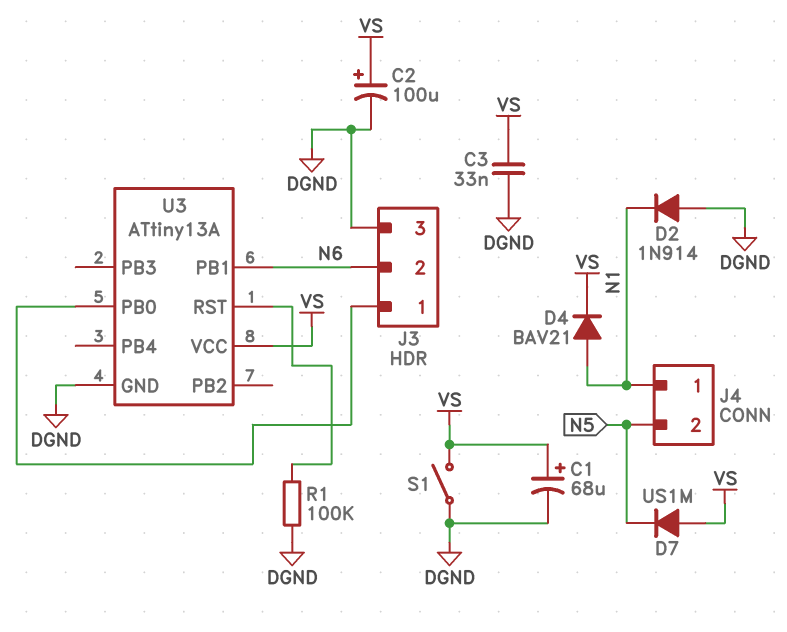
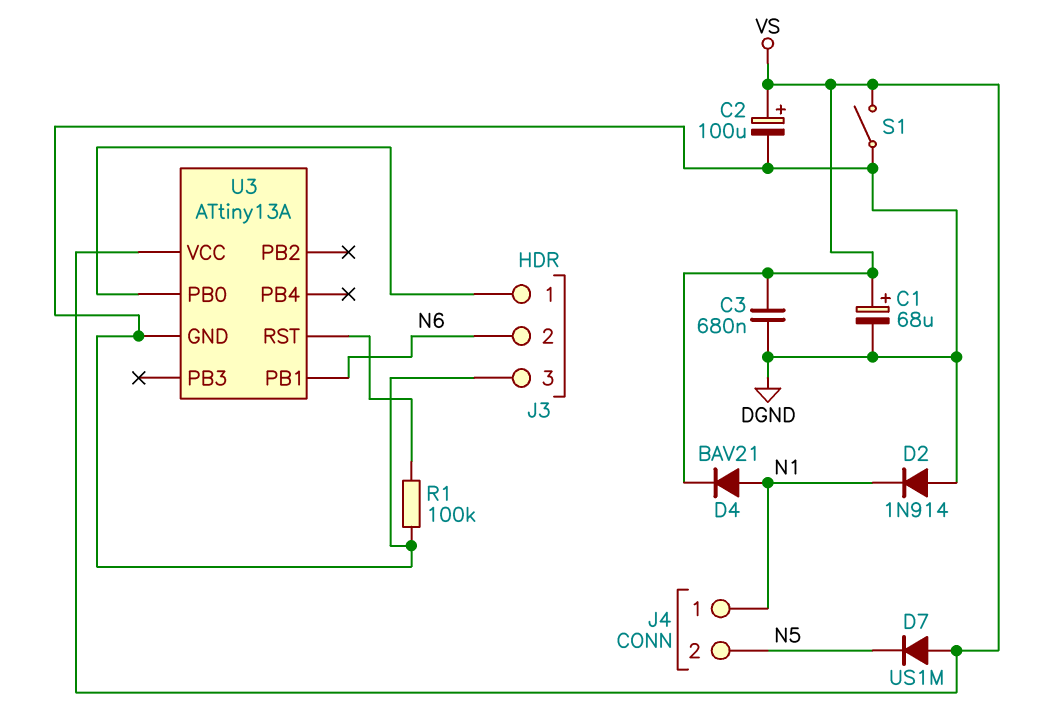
C3: 33nF (DGND, VS) -> 680nF (DGND, VS)

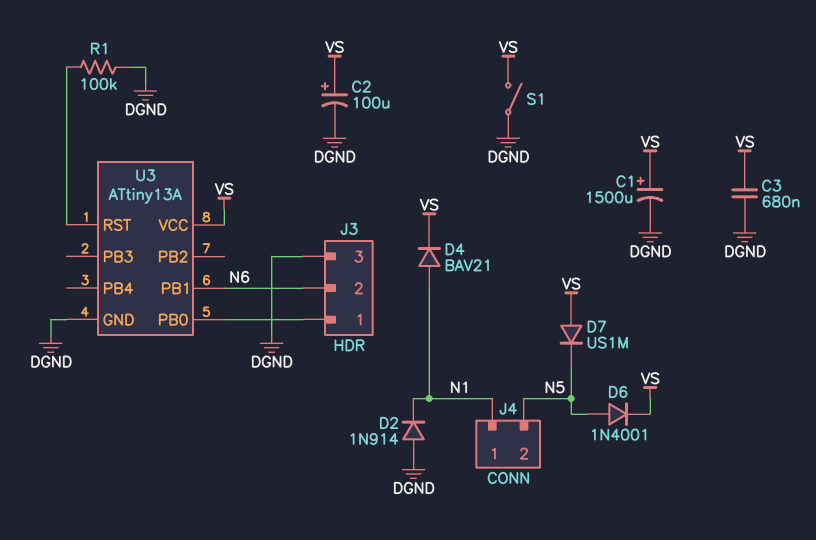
C1: 68uF (plus VS, minus DGND) -> 1500uF (plus VS, minus DGND)
D6: none -> diode 1N4001 (A N5, K VS)

